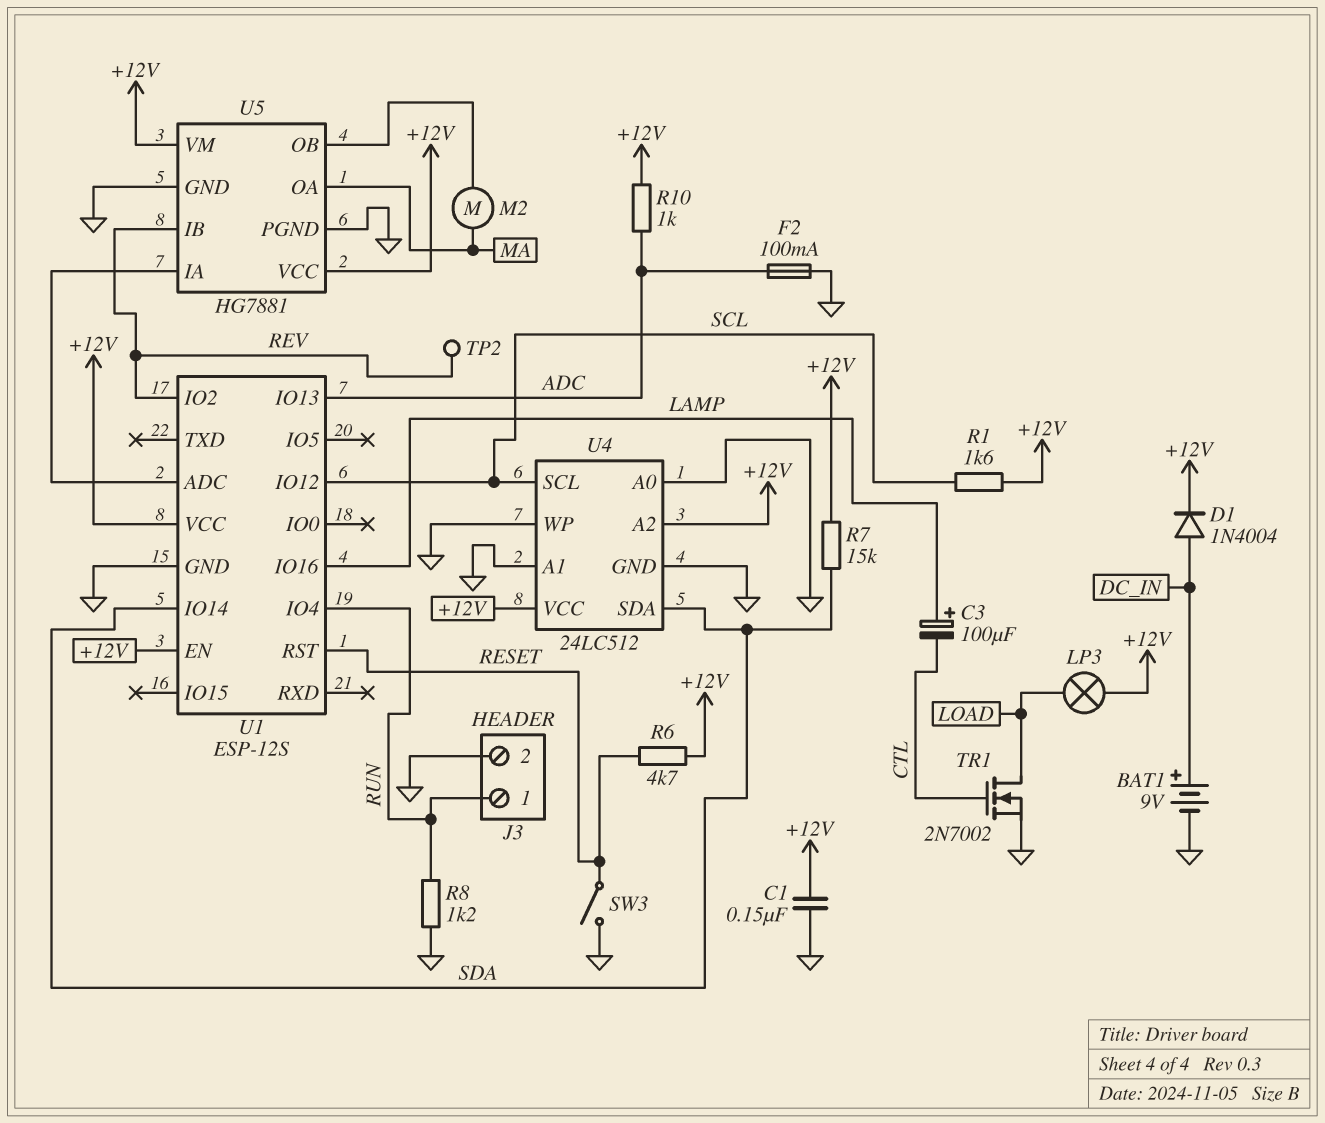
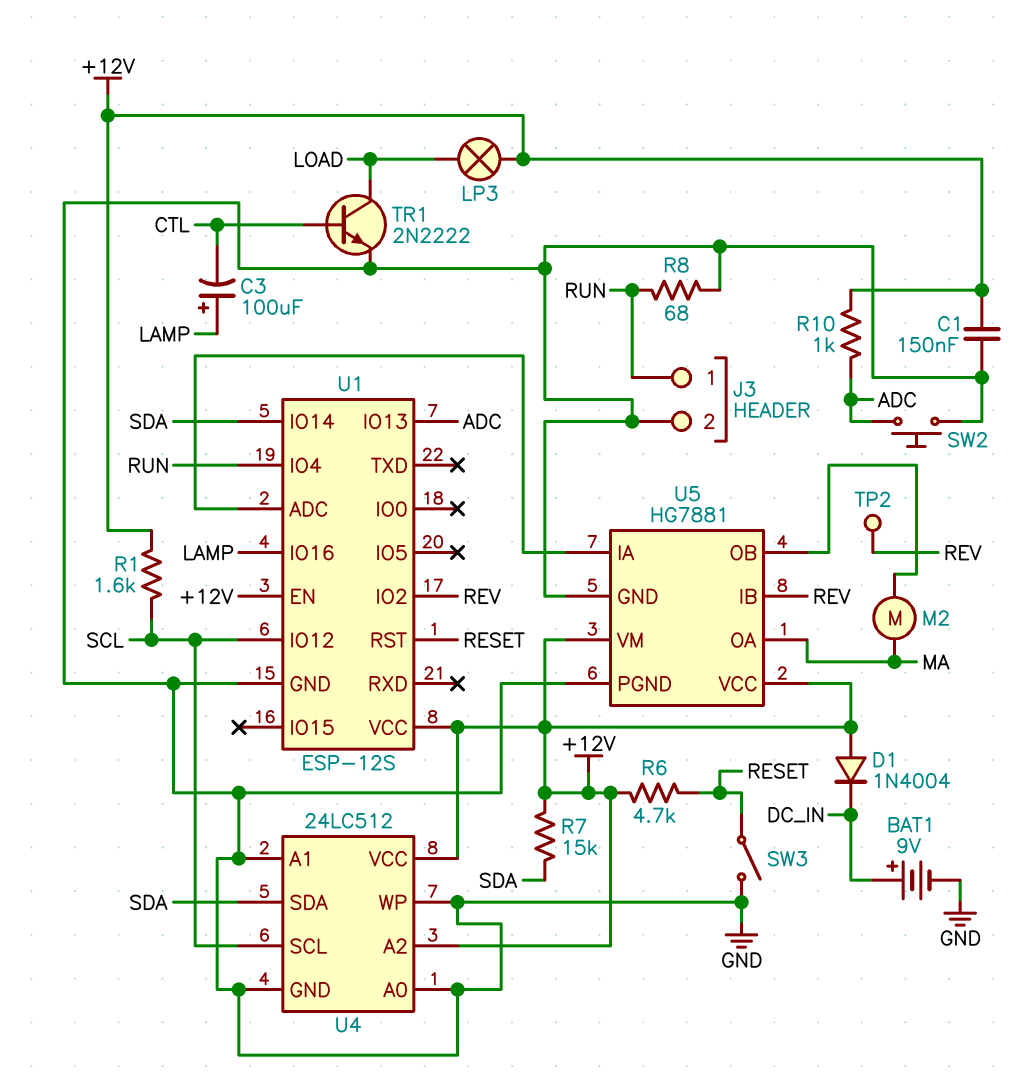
D1: diode 1N4004 (A DC_IN, K +12V) -> diode 1N4004 (A +12V, K DC_IN)
F2: 100mA (ADC, GND) -> none
R8: 1.2k (GND, RUN) -> 68 (GND, RUN)
SW2: none -> button (ADC, GND)
TR1: NMOS 2N7002 (G CTL, D LOAD, S GND) -> NPN 2N2222 (B CTL, C LOAD, E GND)

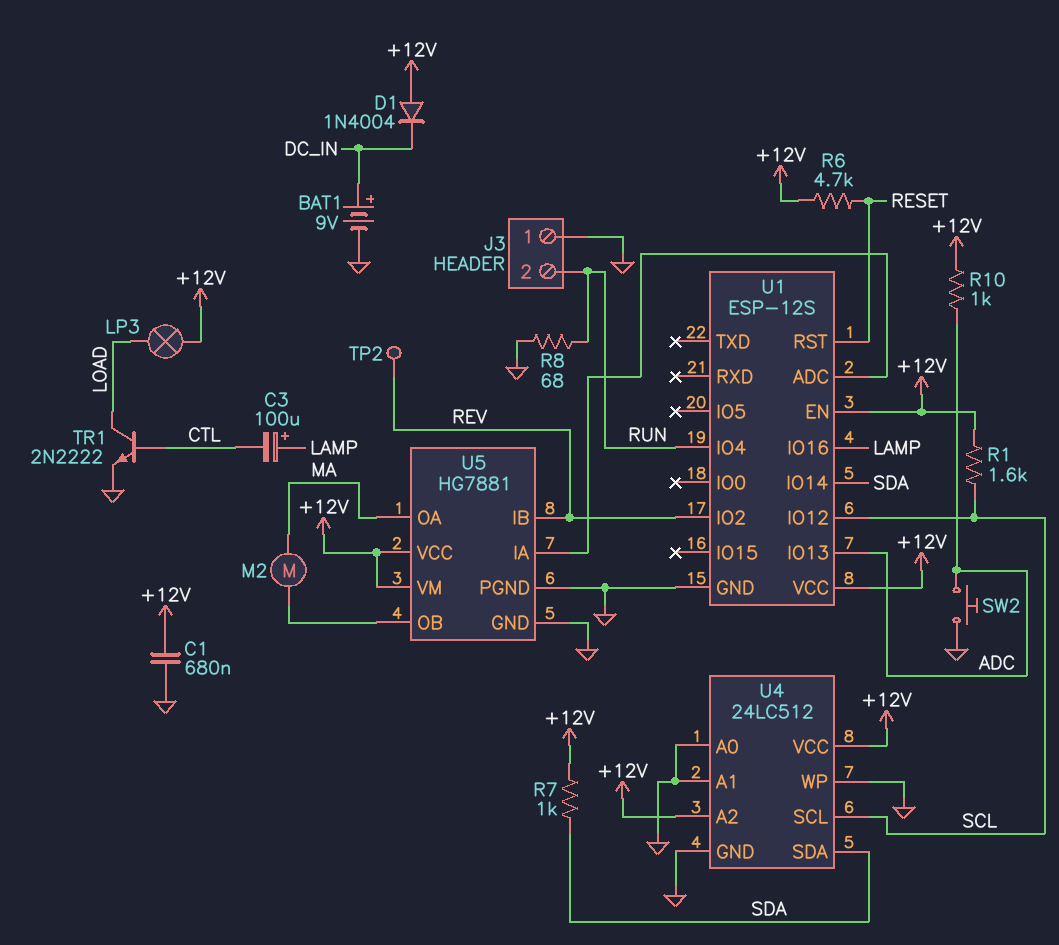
C1: 150nF (+12V, GND) -> 680nF (+12V, GND)
J3 pin 1: RUN -> GND
J3 pin 2: GND -> RUN
R7: 15k (+12V, SDA) -> 1k (+12V, SDA)
SW3: switch (GND, RESET) -> none

